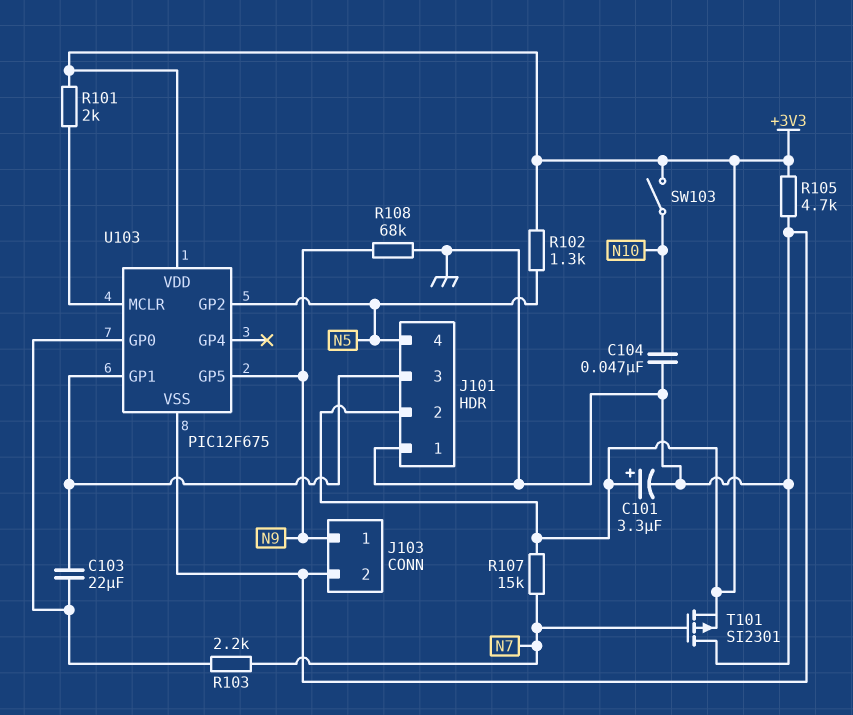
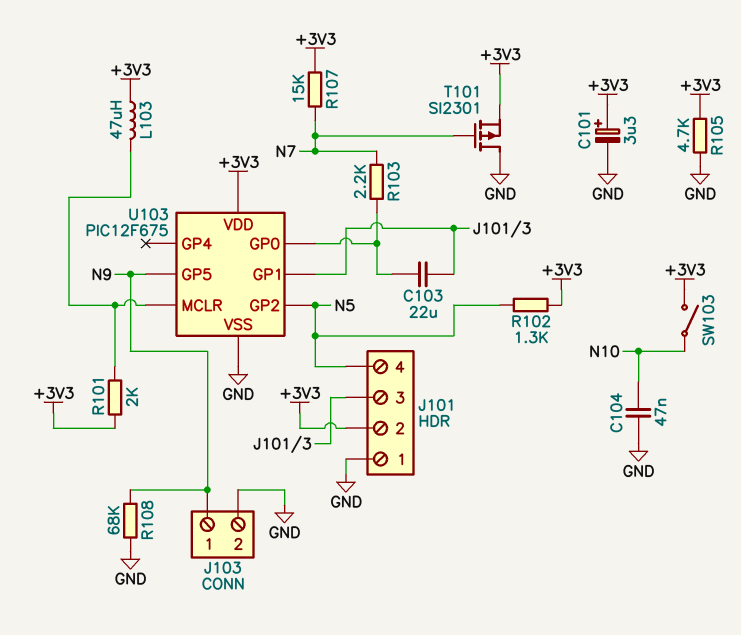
L103: none -> 47uH (+3V3, U103/MCLR)

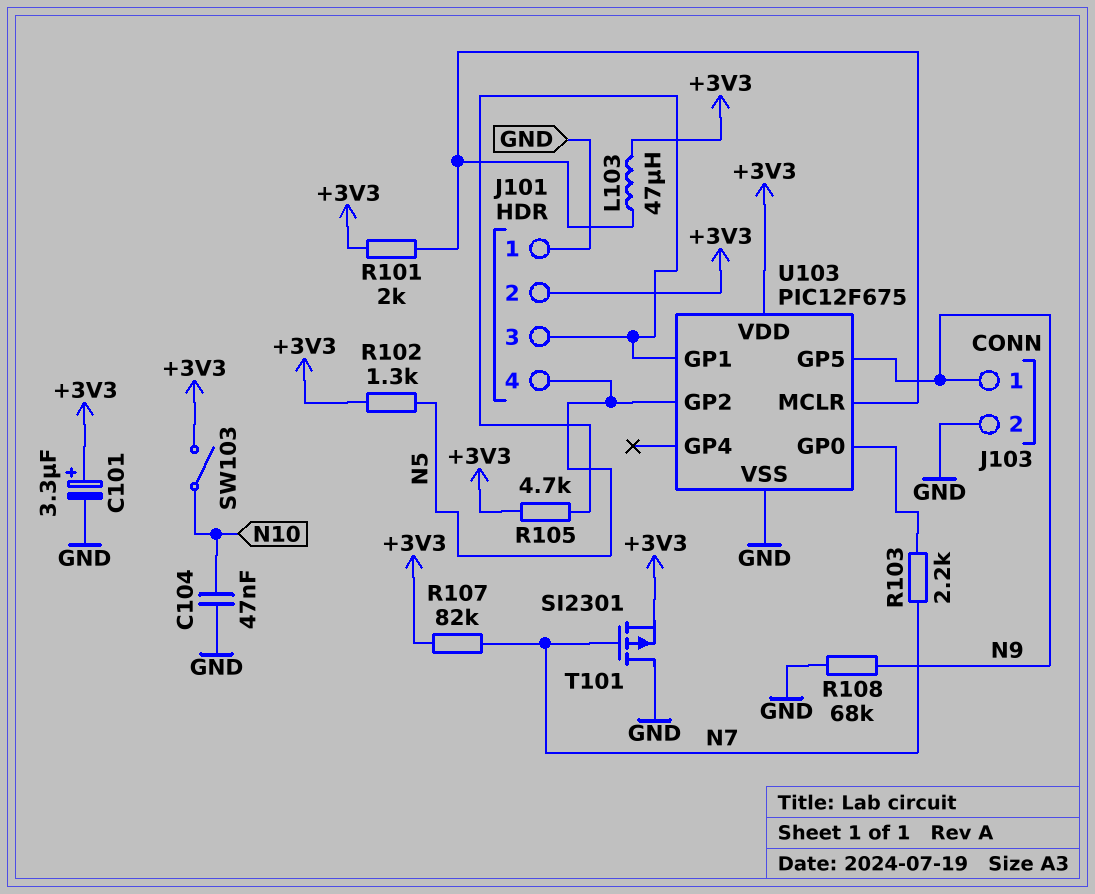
C103: 22uF (J101/3, U103/GP0) -> none
R105: 4.7k (+3V3, GND) -> 4.7k (+3V3, J101/3)
R107: 15k (+3V3, N7) -> 82k (+3V3, N7)

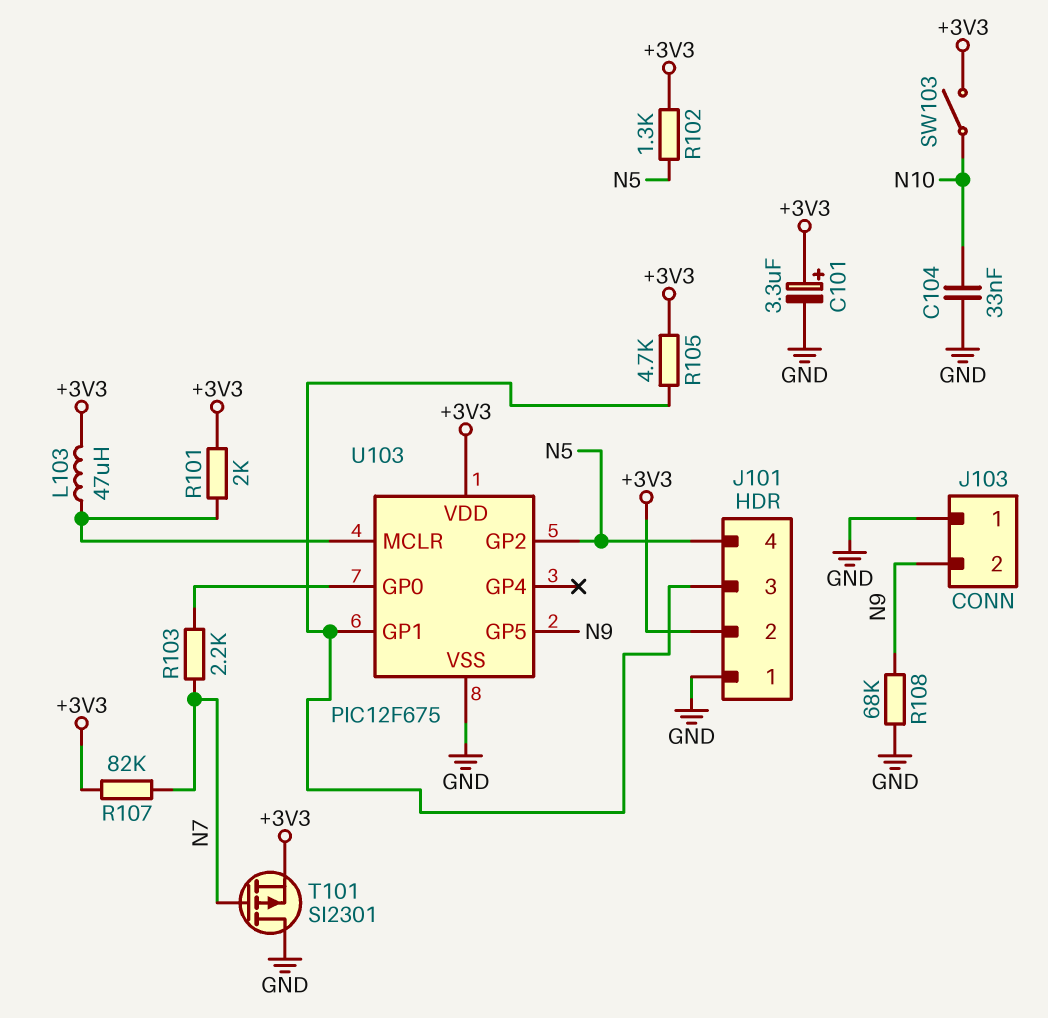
C104: 47nF (GND, N10) -> 33nF (GND, N10)
J103 pin 1: N9 -> GND
J103 pin 2: GND -> N9

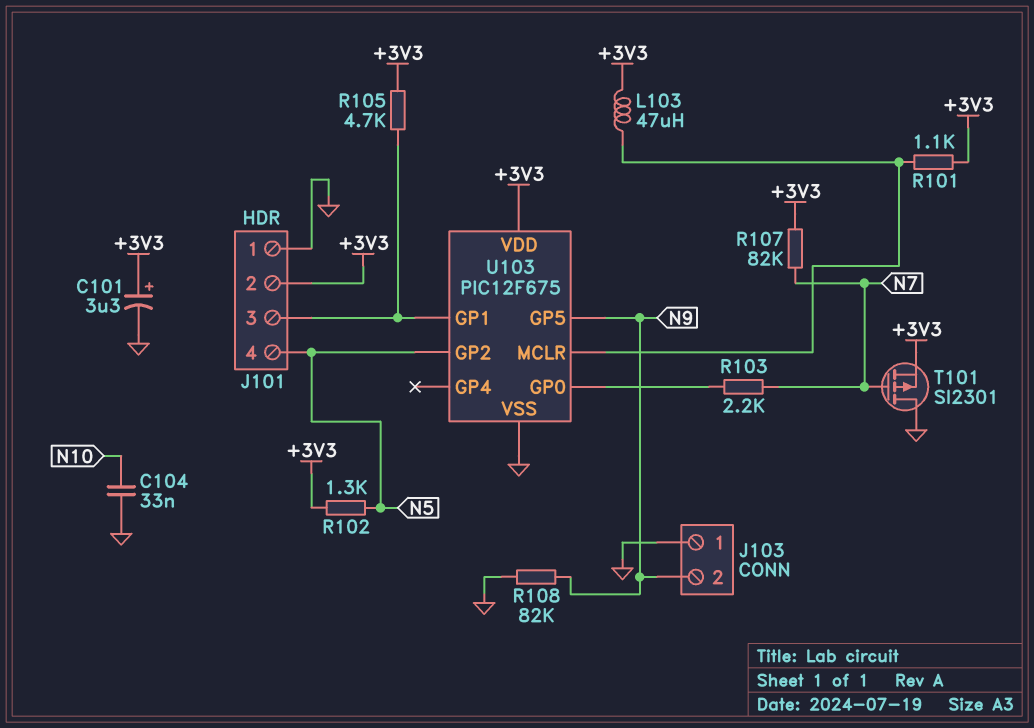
R101: 2k (+3V3, U103/MCLR) -> 1.1k (+3V3, U103/MCLR)
R108: 68k (GND, N9) -> 82k (GND, N9)
SW103: switch (+3V3, N10) -> none

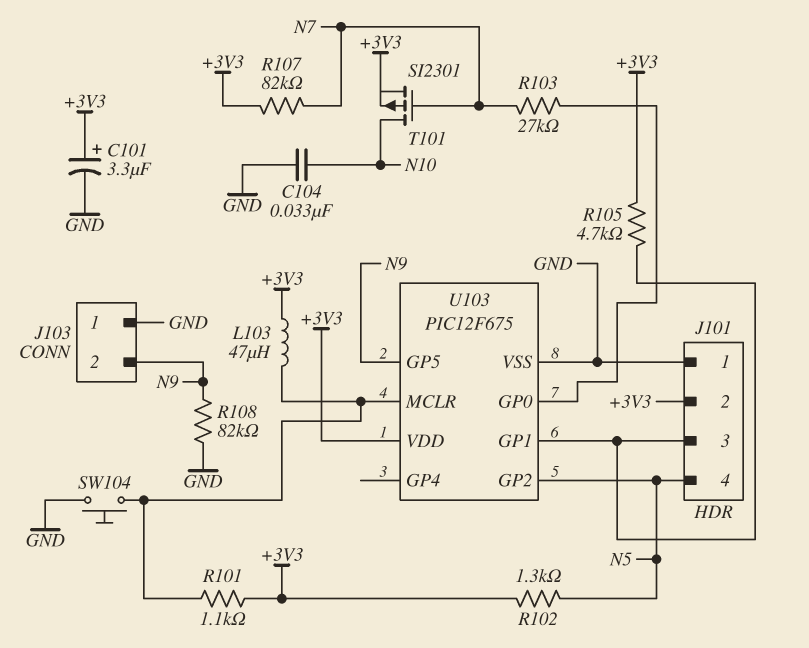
R103: 2.2k (N7, U103/GP0) -> 27k (N7, U103/GP0)
SW104: none -> button (GND, U103/MCLR)
T101: PMOS SI2301 (G N7, D GND, S +3V3) -> PMOS SI2301 (G N7, D N10, S +3V3)

